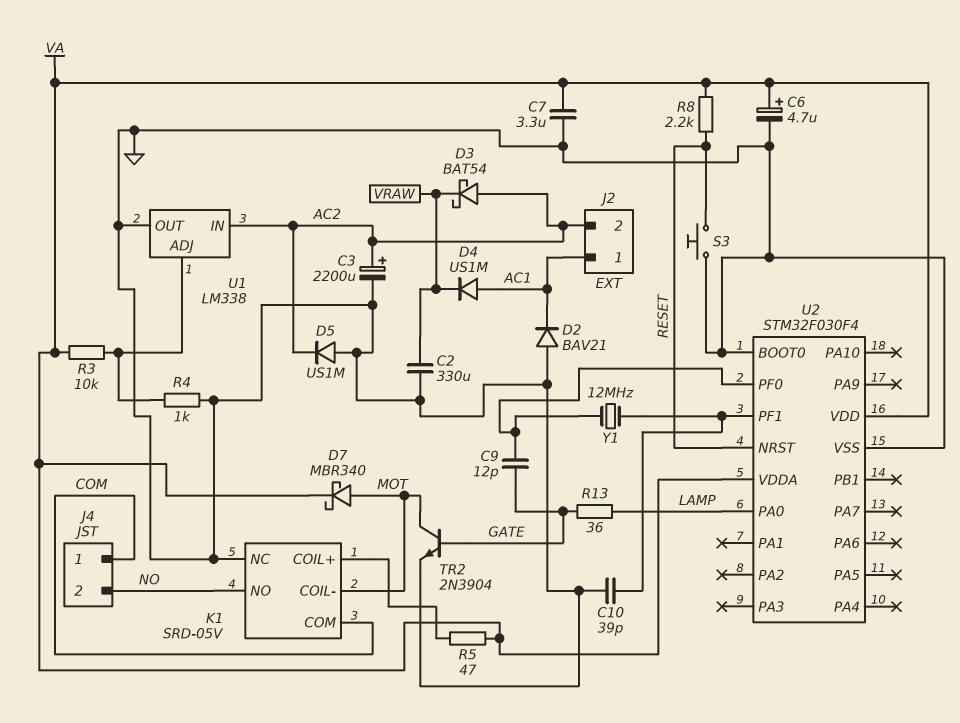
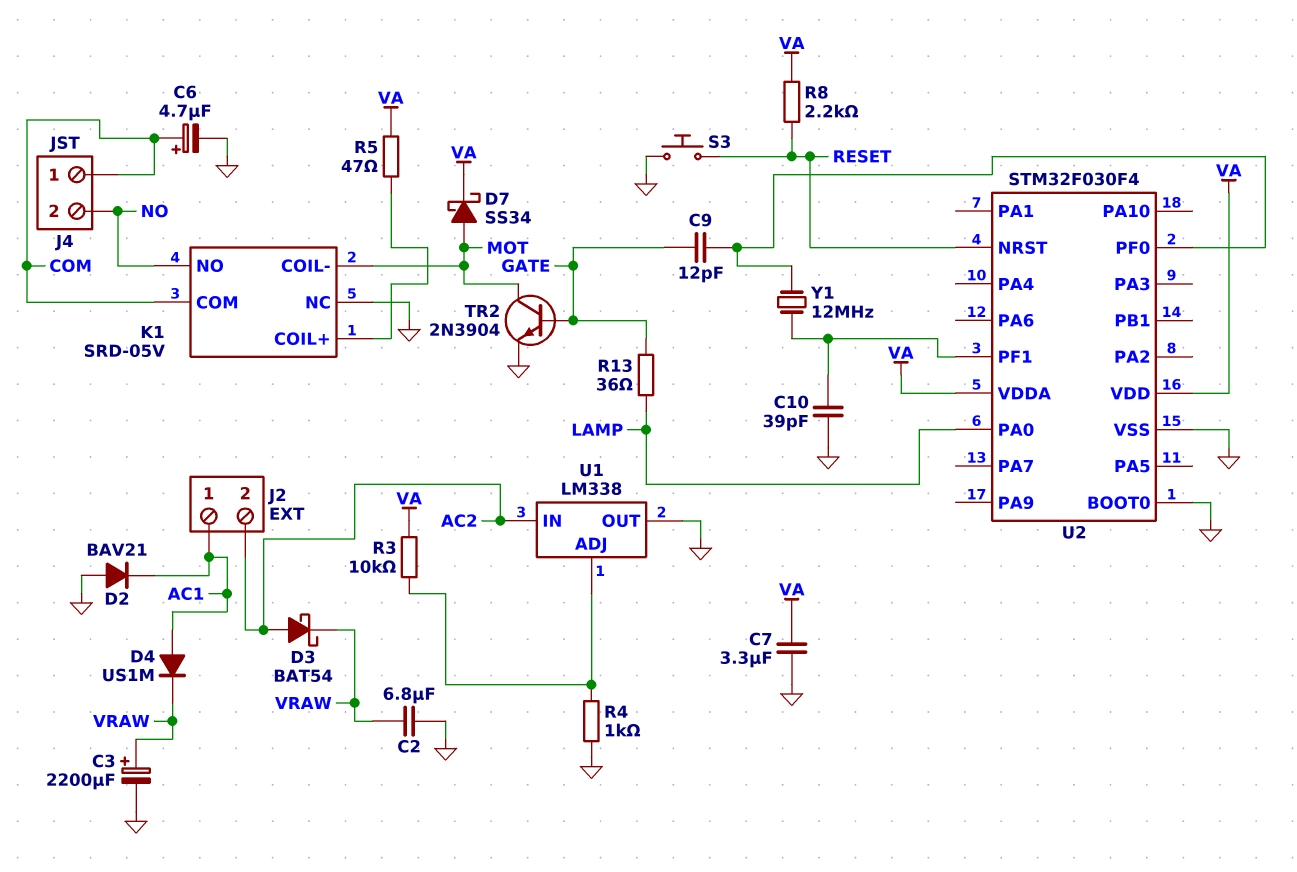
C2: 330uF (GND, VRAW) -> 6.8uF (GND, VRAW)
C3: 2200uF (plus AC2, minus GND) -> 2200uF (plus VRAW, minus GND)
C6: 4.7uF (plus VA, minus GND) -> 4.7uF (plus COM, minus GND)
D5: diode US1M (A GND, K AC2) -> none
D7: schottky MBR340 (A MOT, K VA) -> schottky SS34 (A MOT, K VA)

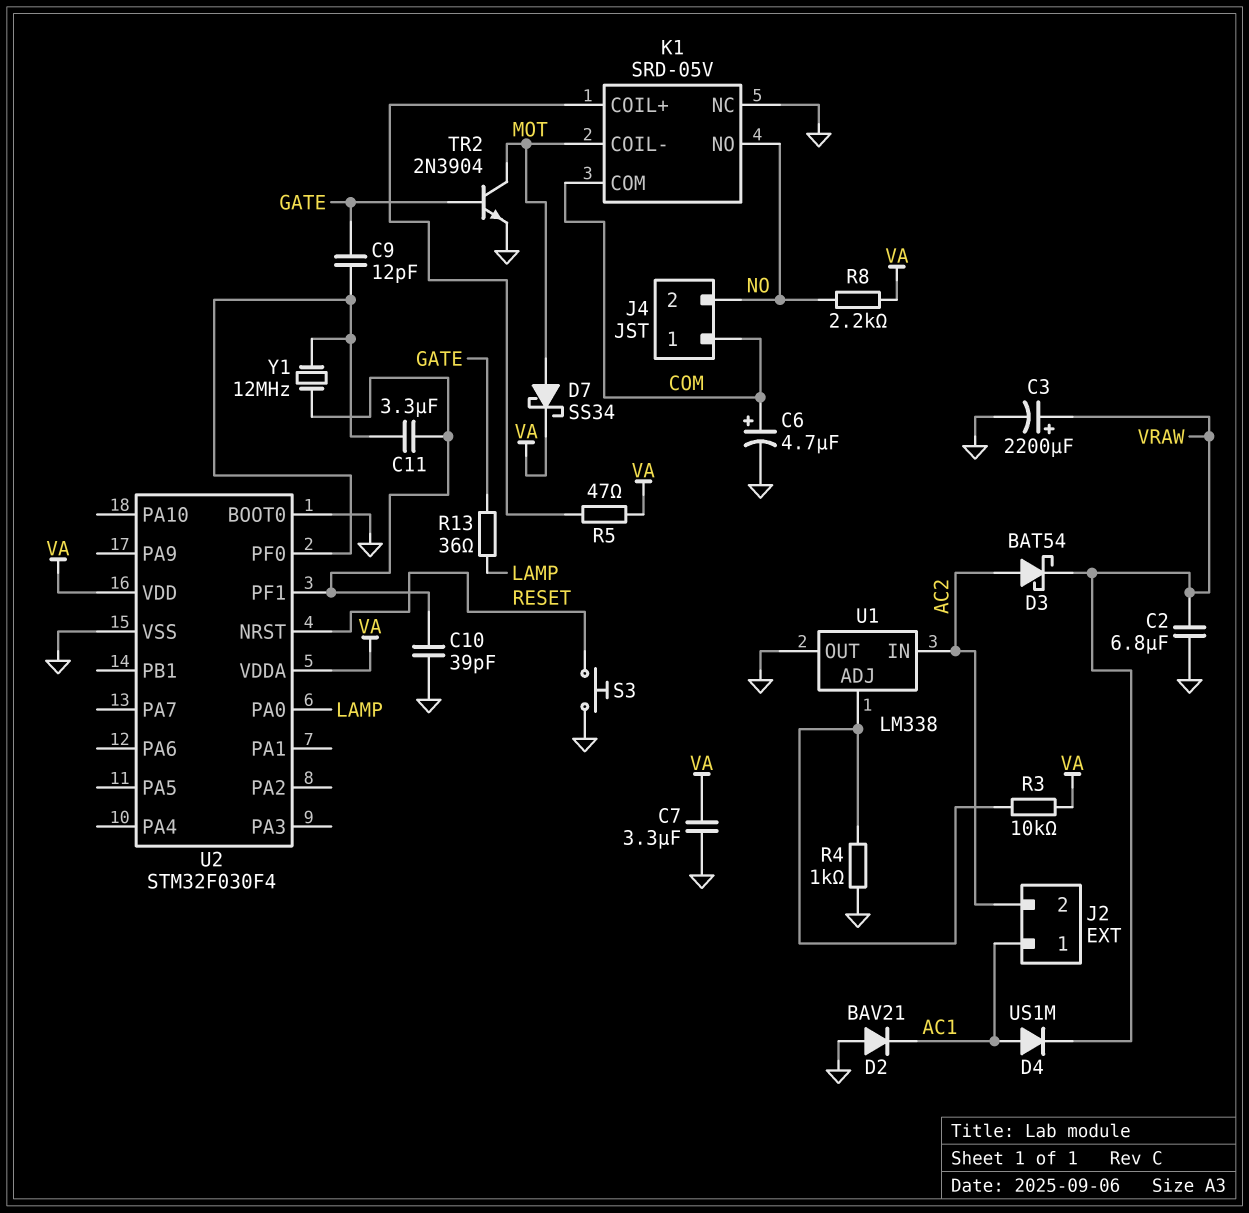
C11: none -> 3.3uF (U2/PF0, U2/PF1)
R8: 2.2k (RESET, VA) -> 2.2k (NO, VA)

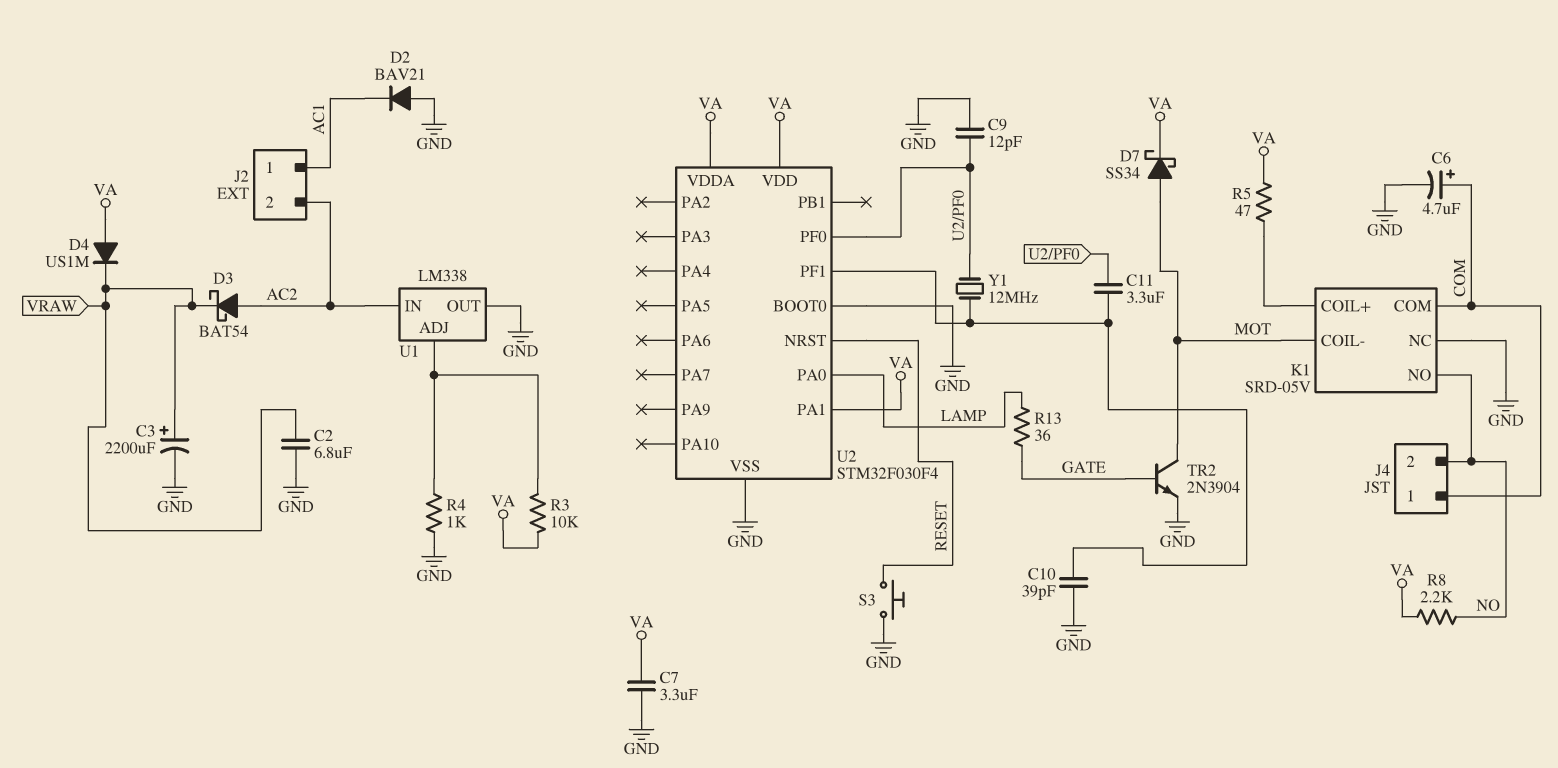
C9: 12pF (GATE, U2/PF0) -> 12pF (GND, U2/PF0)
D4: diode US1M (A AC1, K VRAW) -> diode US1M (A VA, K VRAW)
U2 pin PA1: none -> VA

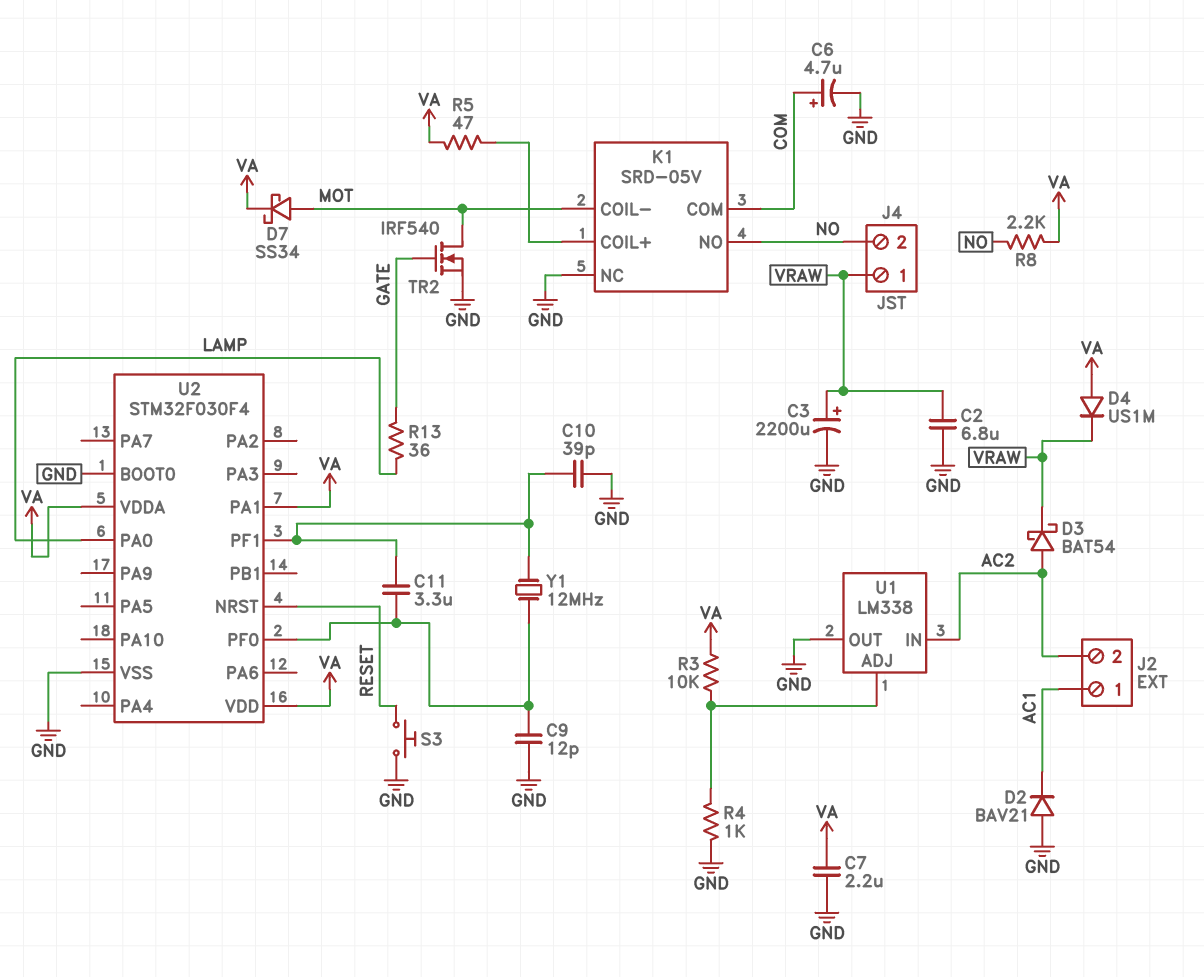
C7: 3.3uF (GND, VA) -> 2.2uF (GND, VA)
J4 pin 1: COM -> VRAW
TR2: NPN 2N3904 (B GATE, C MOT, E GND) -> NMOS IRF540 (G GATE, D MOT, S GND)

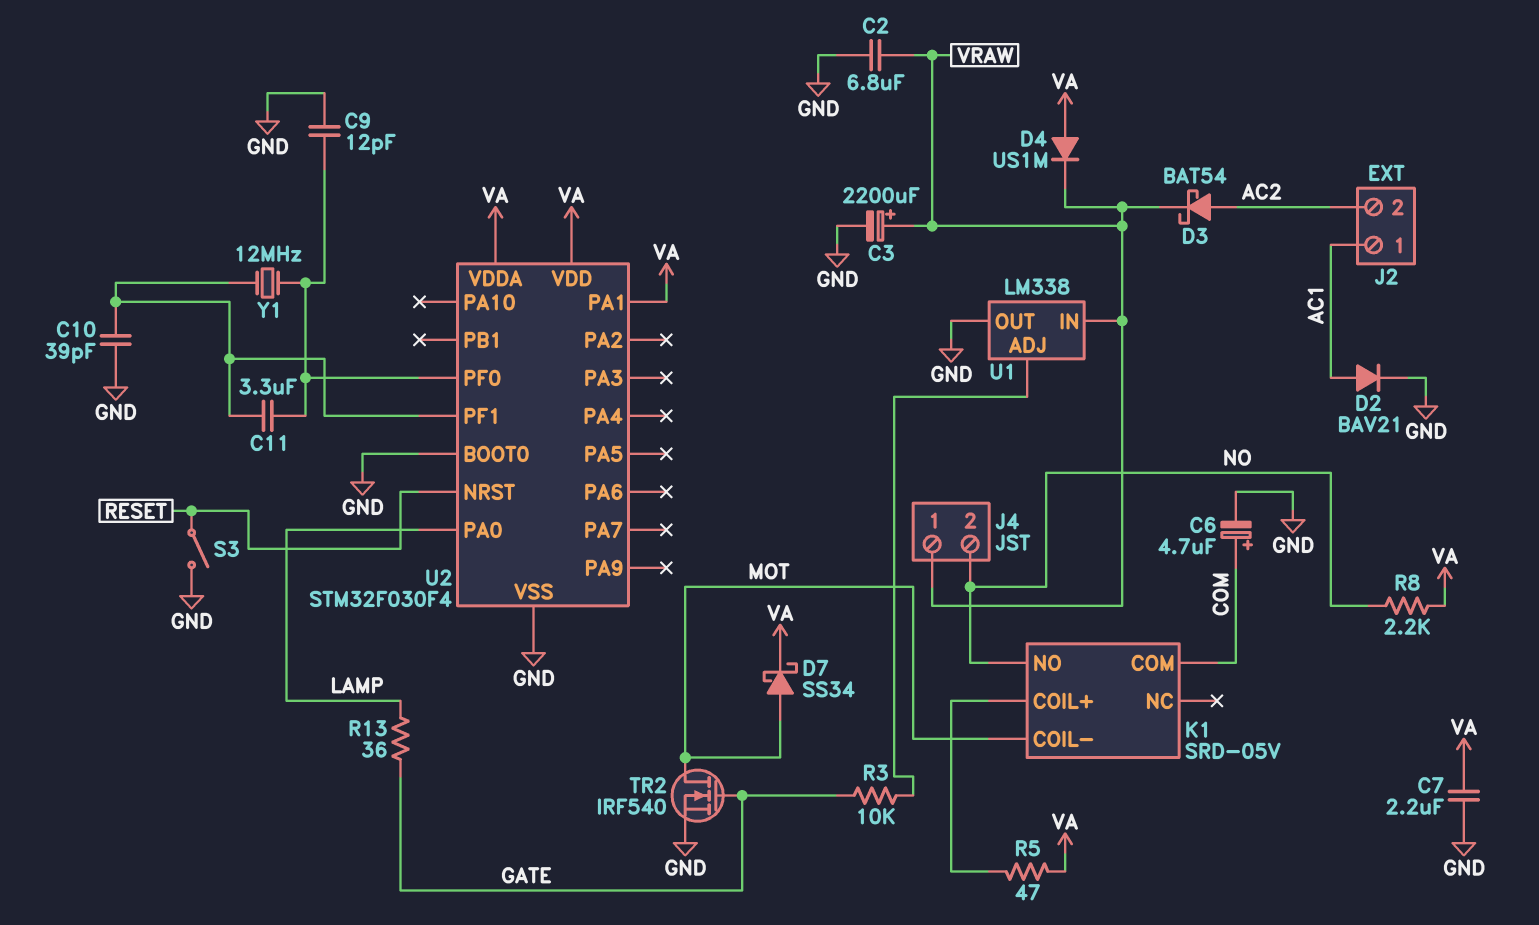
D2: diode BAV21 (A GND, K AC1) -> diode BAV21 (A AC1, K GND)
K1 pin NC: GND -> none
R3: 10k (U1/ADJ, VA) -> 10k (GATE, U1/ADJ)
R4: 1k (GND, U1/ADJ) -> none
S3: button (GND, RESET) -> switch (GND, RESET)
U1 pin IN: AC2 -> VRAW

